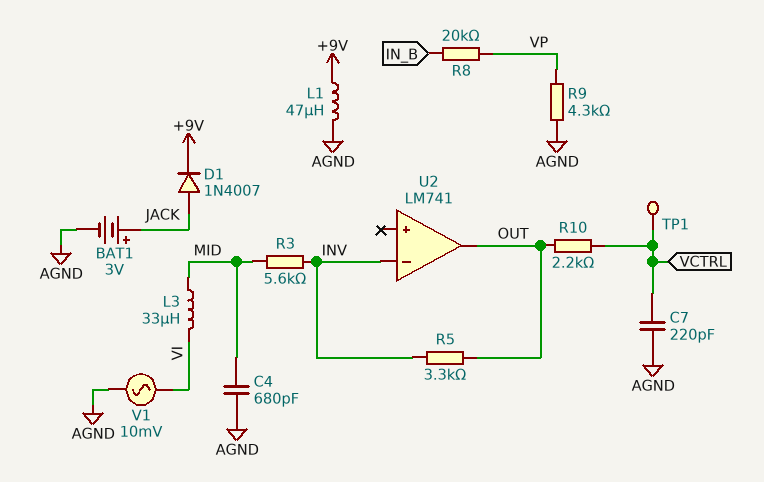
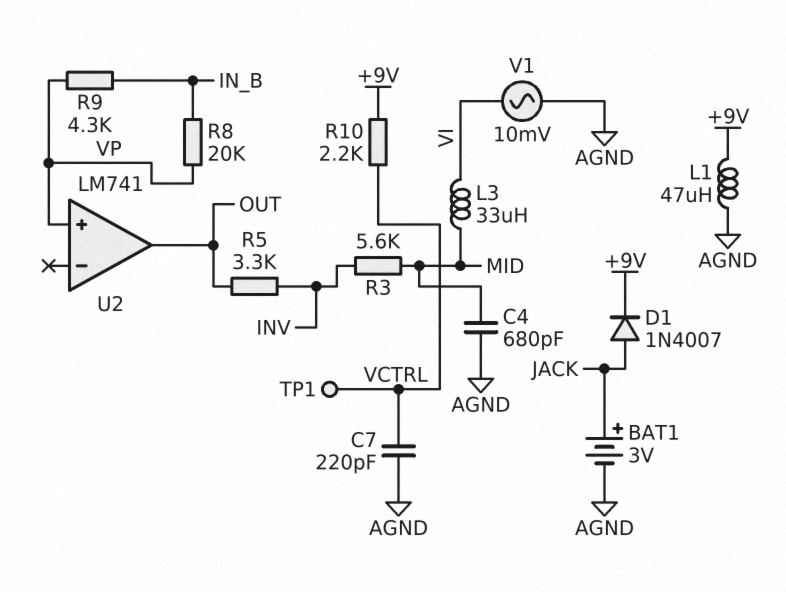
R9: 4.3k (AGND, VP) -> 4.3k (IN_B, VP)
R10: 2.2k (OUT, VCTRL) -> 2.2k (+9V, VCTRL)
U2 pin in+: none -> VP
U2 pin in-: INV -> none

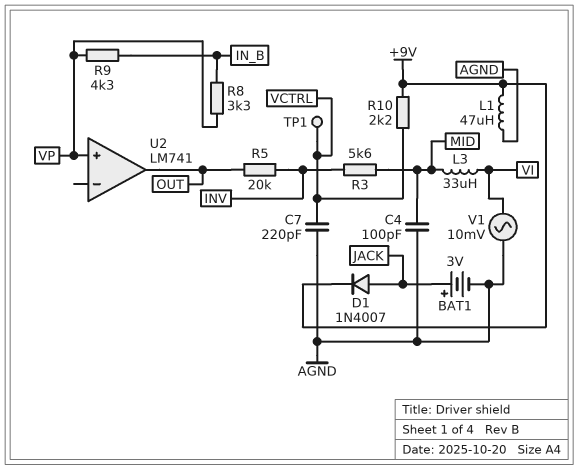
C4: 680pF (AGND, MID) -> 100pF (AGND, MID)
R5: 3.3k (INV, OUT) -> 20k (INV, OUT)
R8: 20k (IN_B, VP) -> 3.3k (IN_B, VP)

